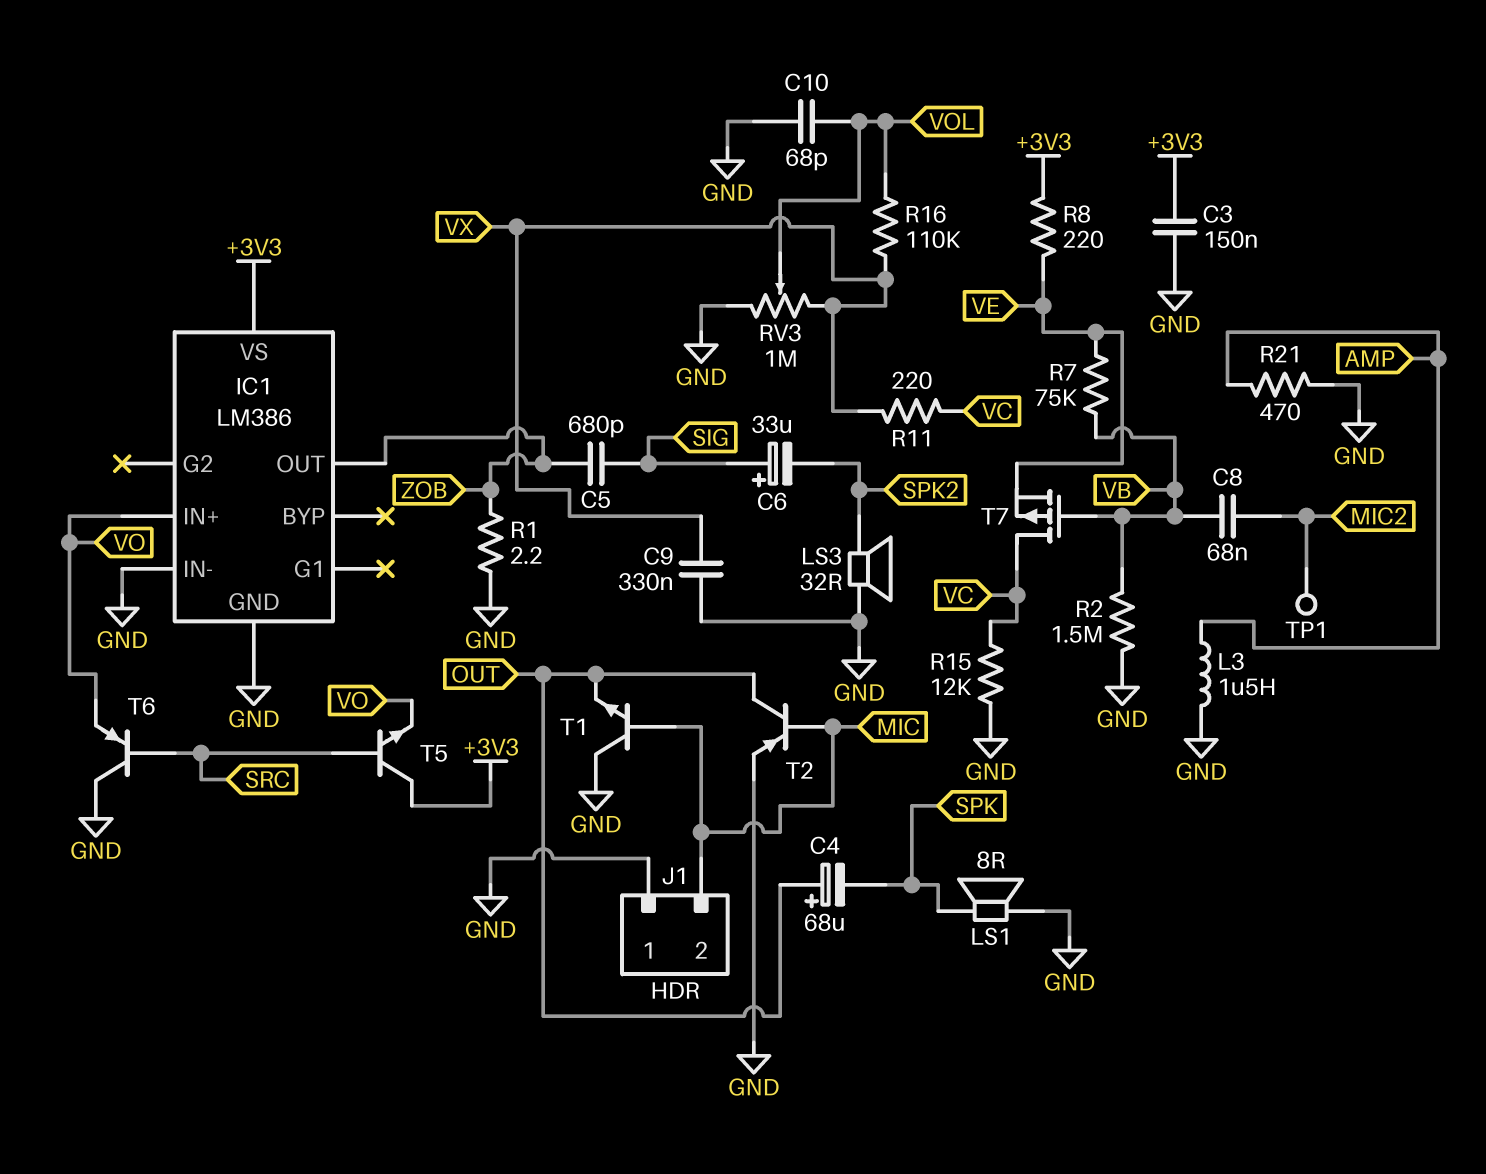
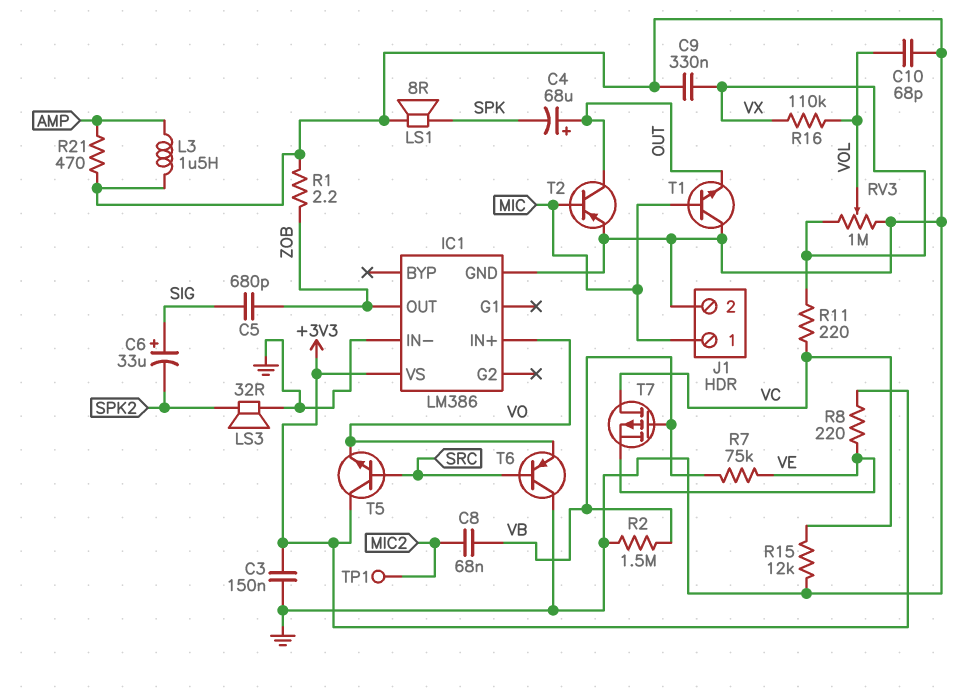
J1 pin 1: GND -> MIC
J1 pin 2: MIC -> GND

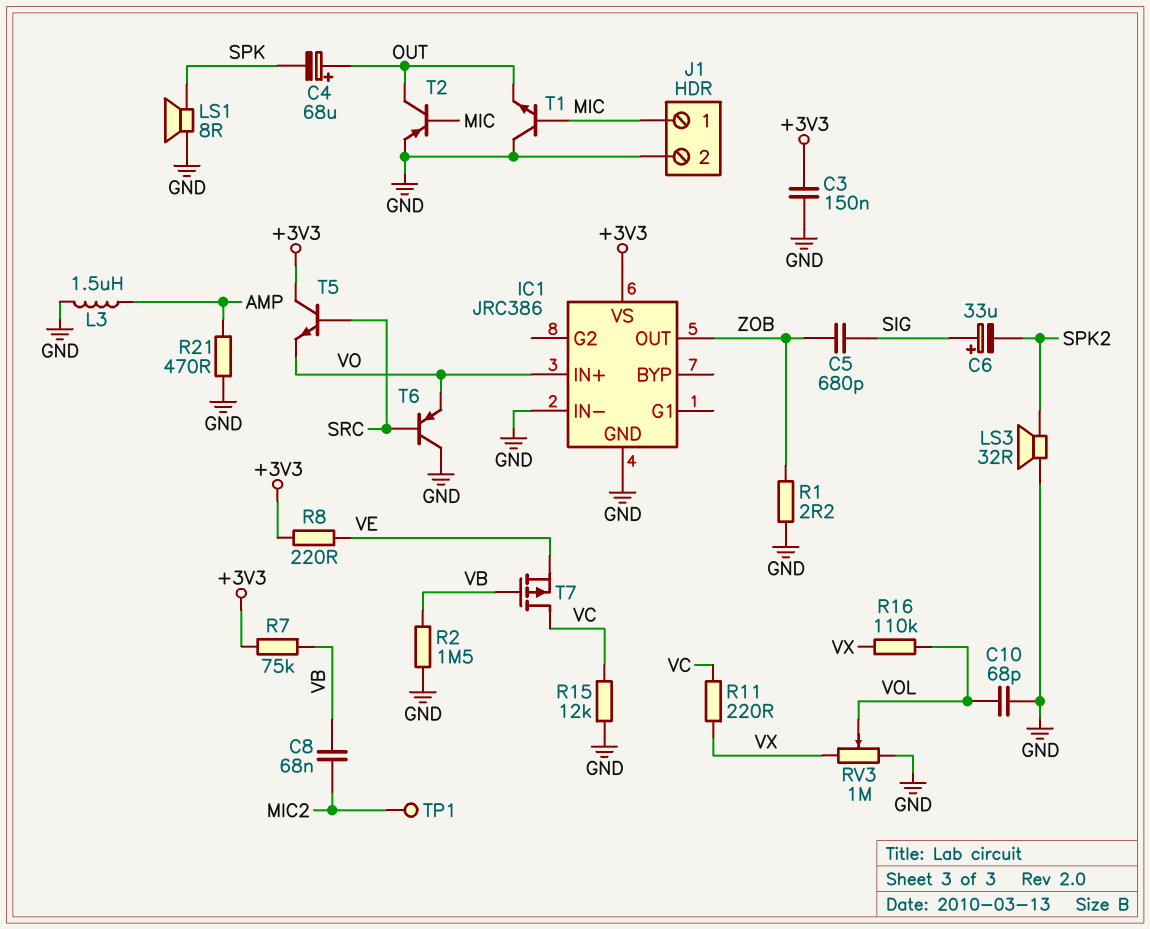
C9: 330nF (GND, VX) -> none
IC1: LM386 -> JRC386
R7: 75k (VB, VE) -> 75k (+3V3, VB)

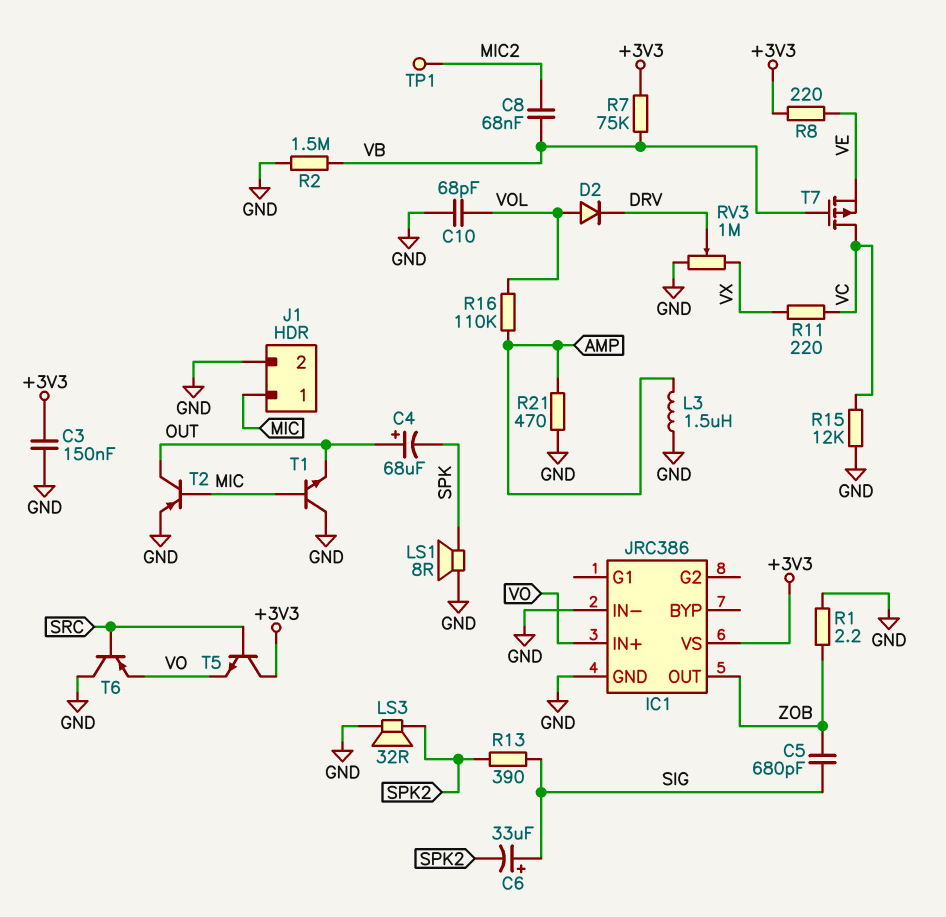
D2: none -> diode (A VOL, K DRV)
R13: none -> 390 (SIG, SPK2)
R16: 110k (VOL, VX) -> 110k (AMP, VOL)
RV3: 1M (GND, VX, wiper VOL) -> 1M (GND, VX, wiper DRV)

